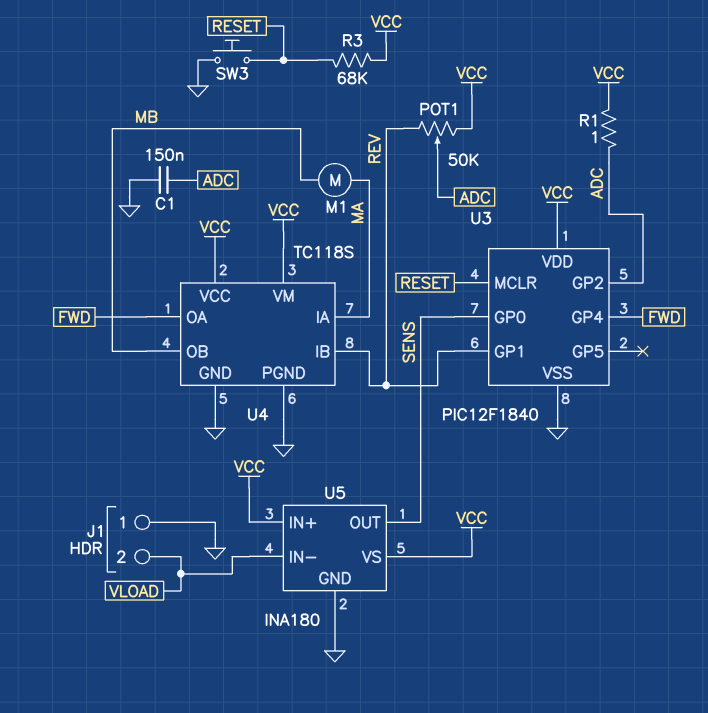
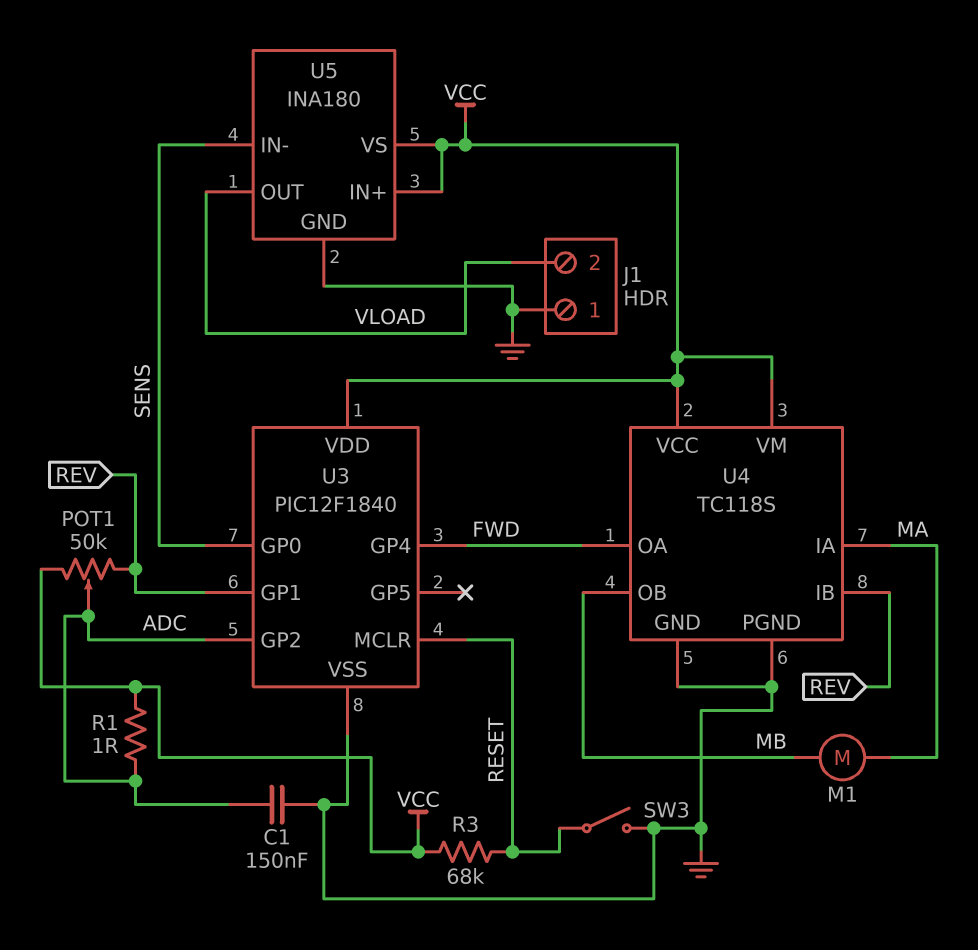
SW3: button (GND, RESET) -> switch (GND, RESET)
U5 pin IN-: VLOAD -> SENS
U5 pin OUT: SENS -> VLOAD

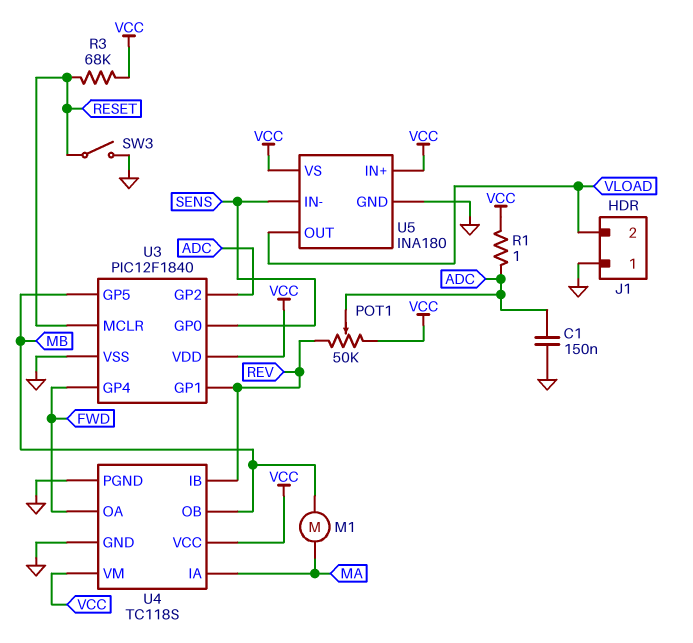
U3 pin GP5: none -> MB

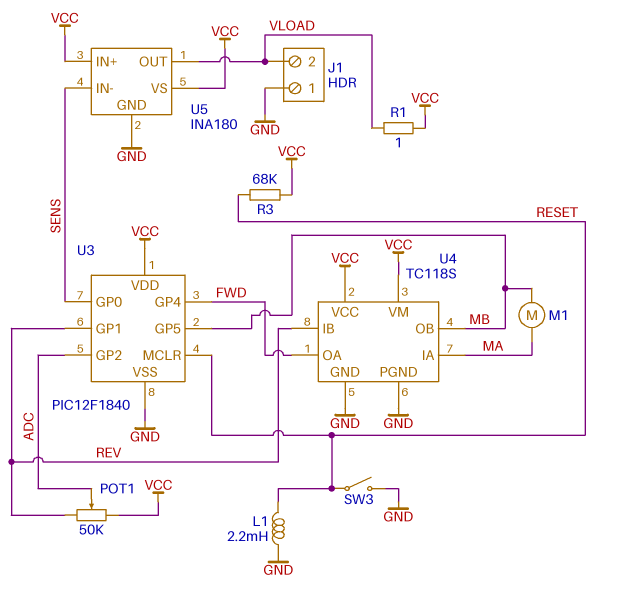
C1: 150nF (ADC, GND) -> none
L1: none -> 2.2mH (GND, RESET)
R1: 1 (ADC, VCC) -> 1 (VCC, VLOAD)

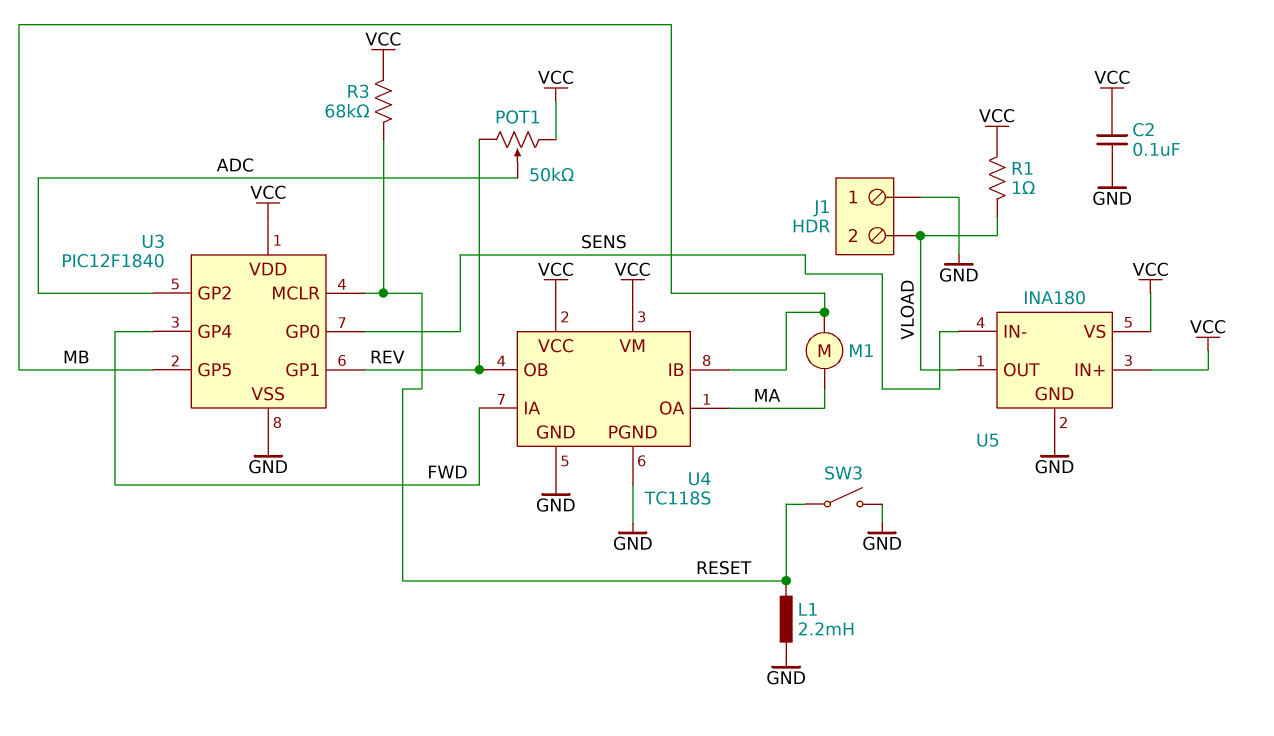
C2: none -> 100nF (GND, VCC)
U4 pin IA: MA -> FWD
U4 pin IB: REV -> MB
U4 pin OA: FWD -> MA
U4 pin OB: MB -> REV

